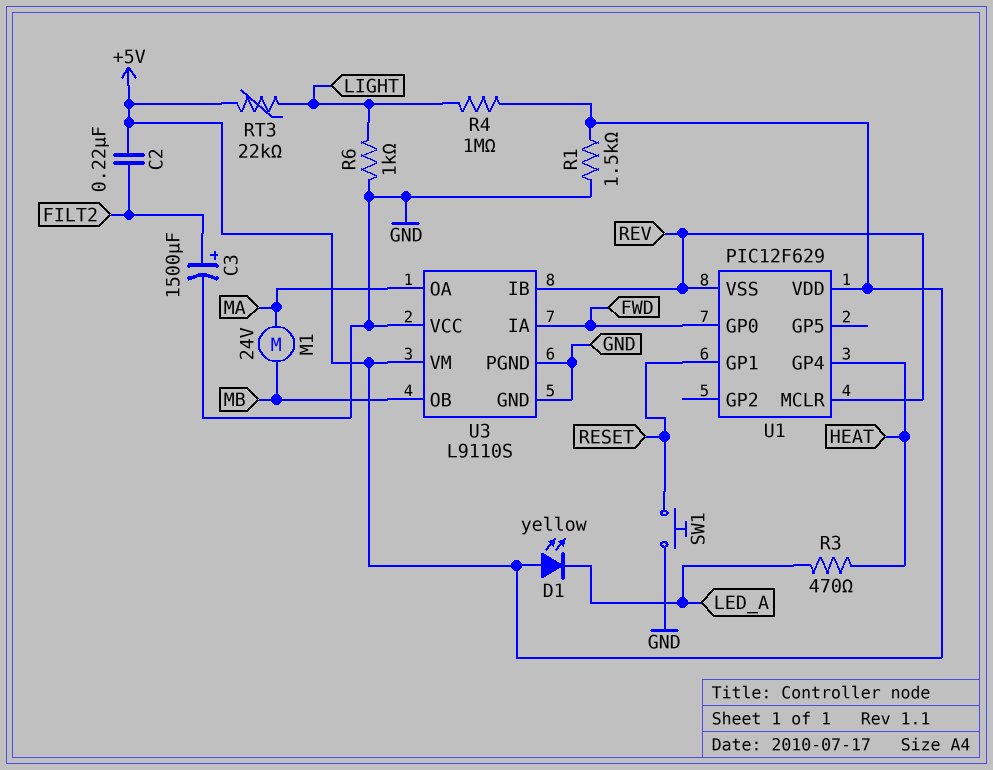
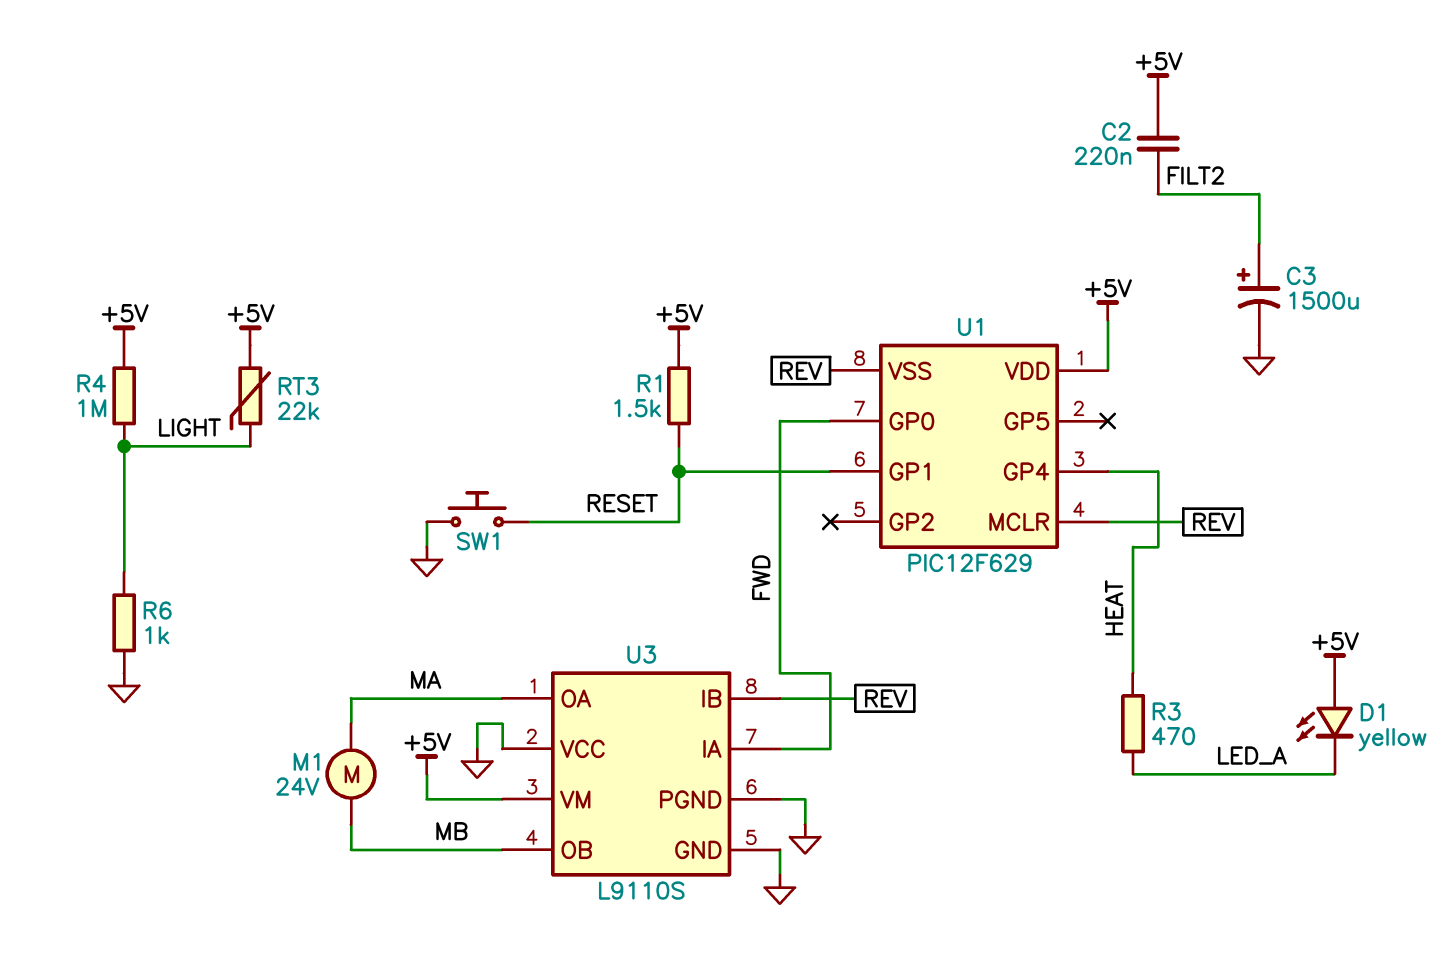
R1: 1.5k (+5V, GND) -> 1.5k (+5V, RESET)

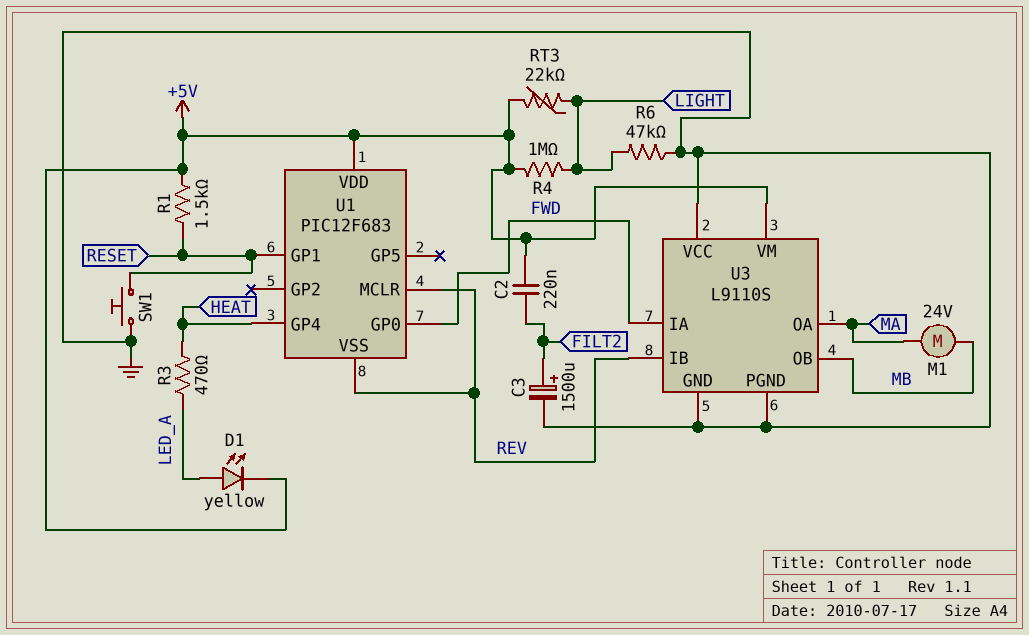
D1: LED yellow (A +5V, K LED_A) -> LED yellow (A LED_A, K +5V)
R6: 1k (GND, LIGHT) -> 47k (GND, LIGHT)
U1: PIC12F629 -> PIC12F683

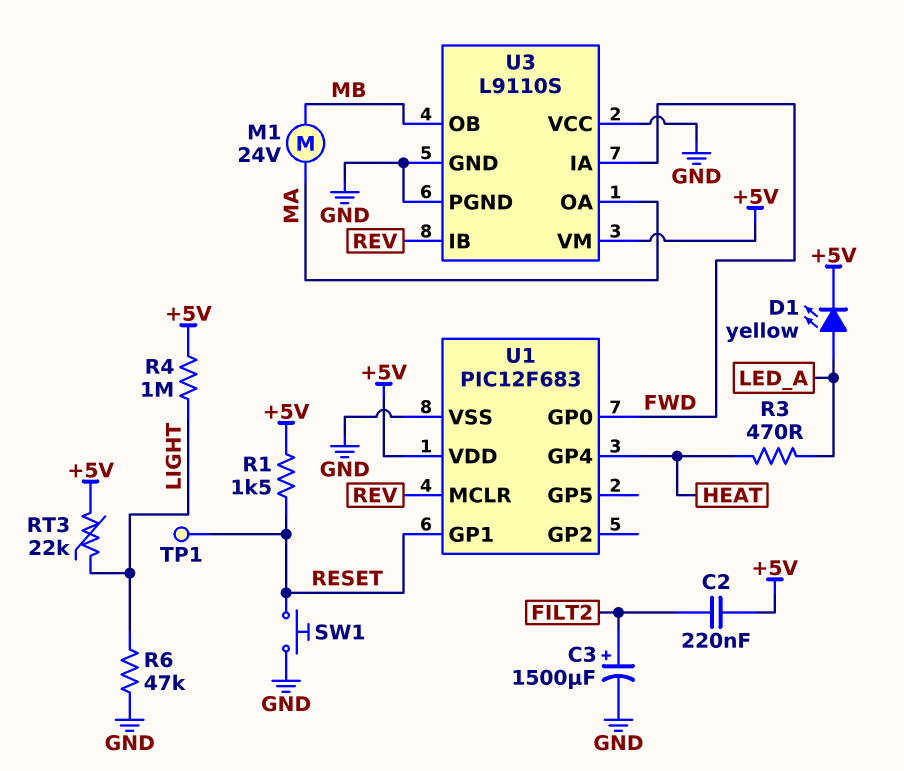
TP1: none -> test point (RESET)
U1 pin VSS: REV -> GND

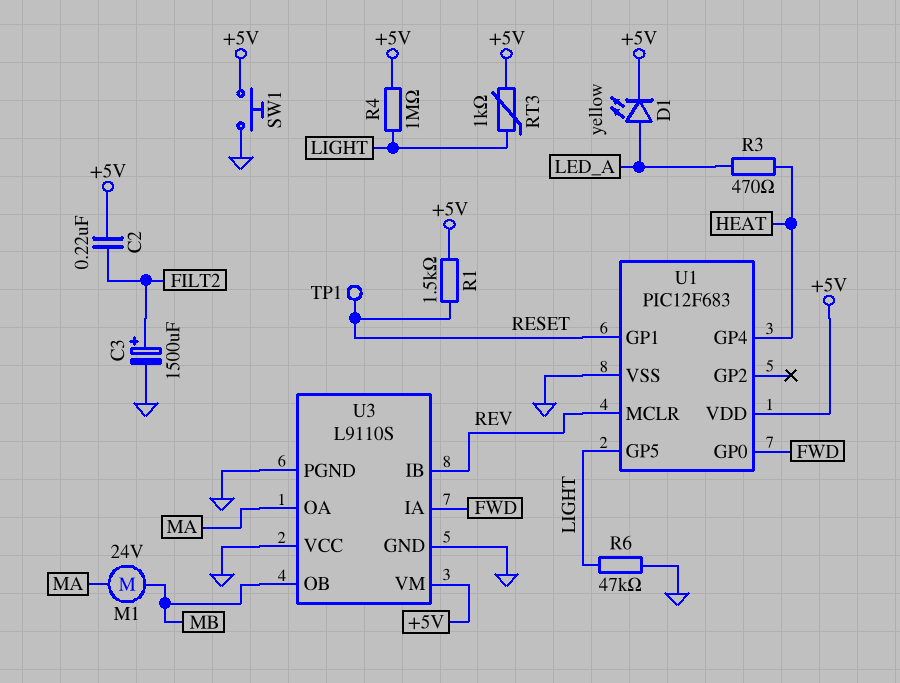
RT3: 22k (+5V, LIGHT) -> 1k (+5V, LIGHT)
SW1: button (GND, RESET) -> button (+5V, GND)
U1 pin GP5: none -> LIGHT

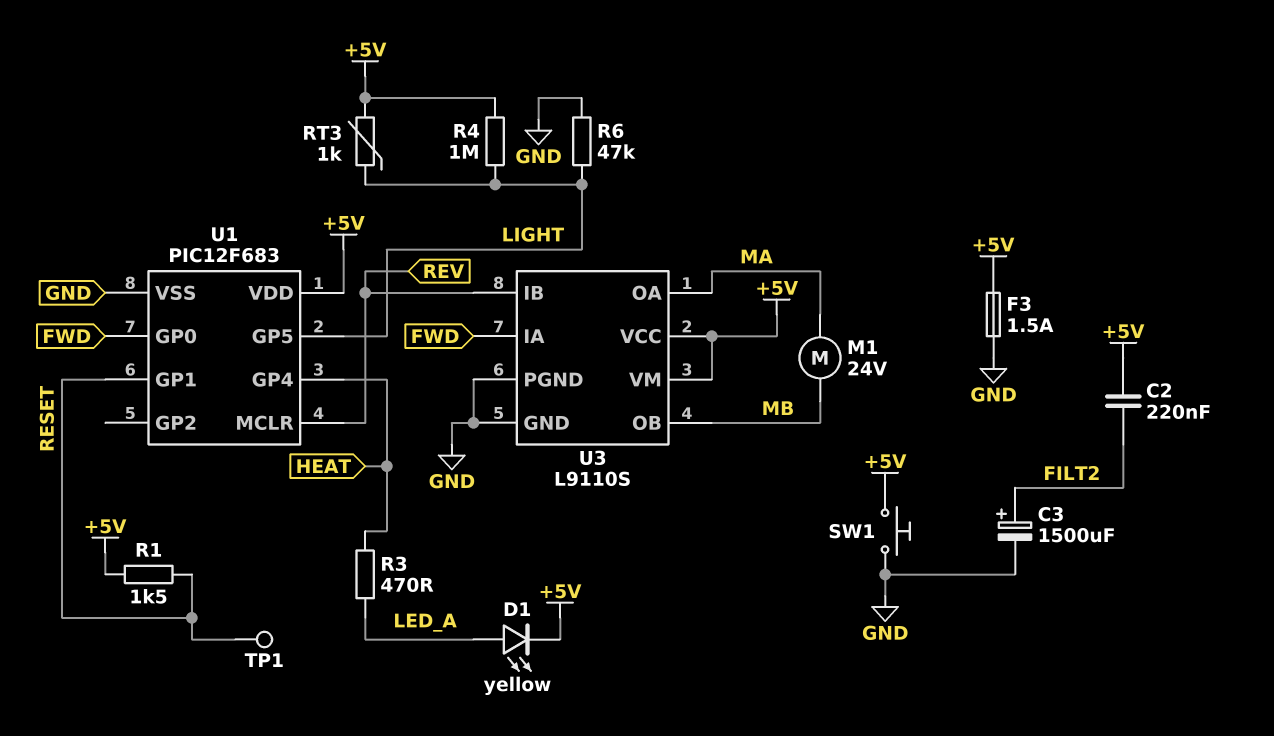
F3: none -> 1.5A (+5V, GND)
U3 pin VCC: GND -> +5V

